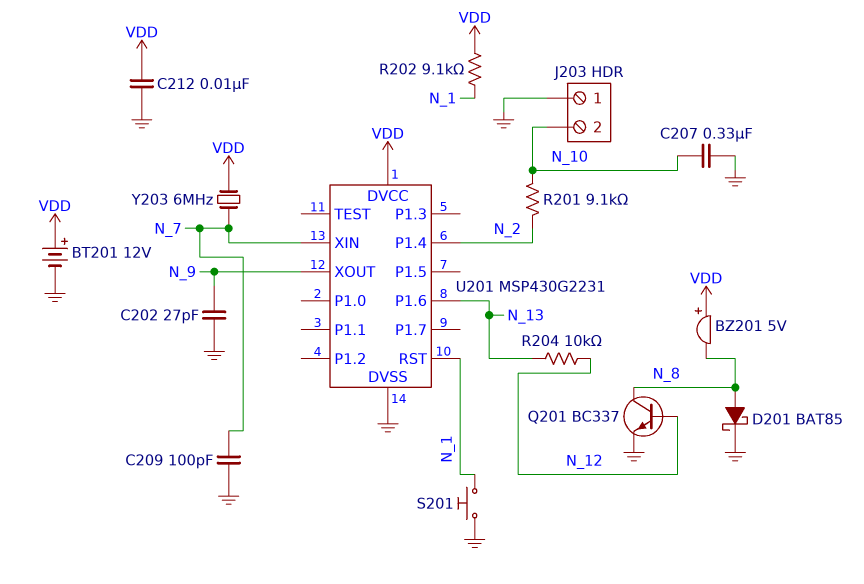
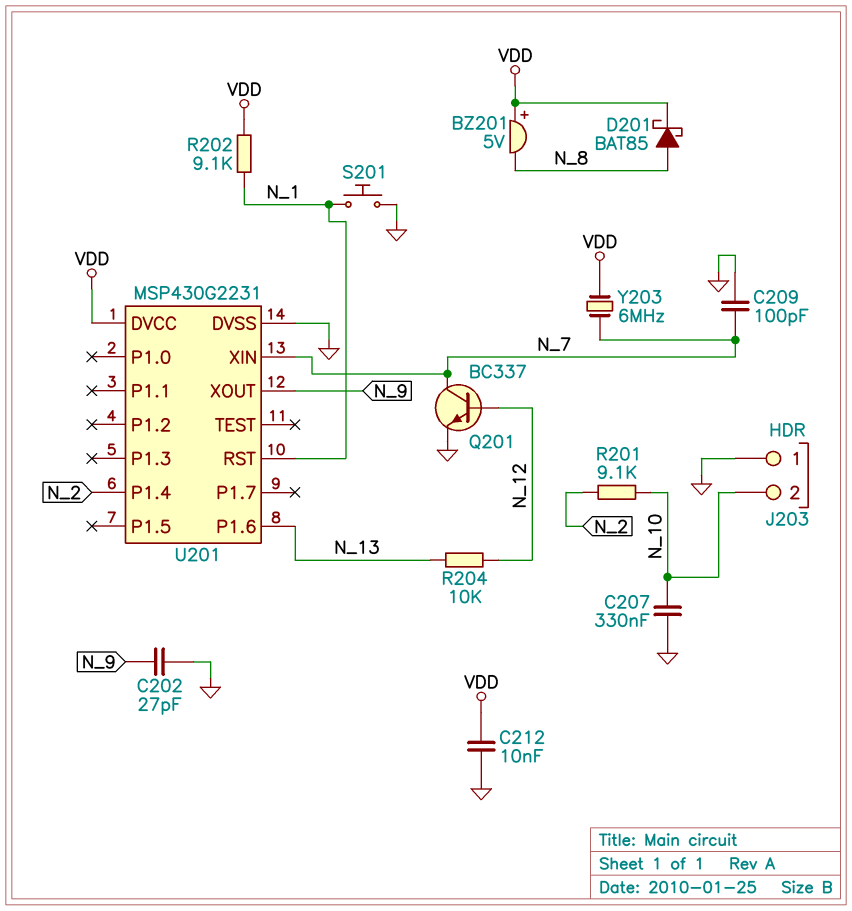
BT201: 12V (plus VDD, minus GND) -> none
D201: schottky BAT85 (A N_8, K GND) -> schottky BAT85 (A N_8, K VDD)
Q201: NPN BC337 (B N_12, C N_8, E GND) -> NPN BC337 (B N_12, C N_7, E GND)

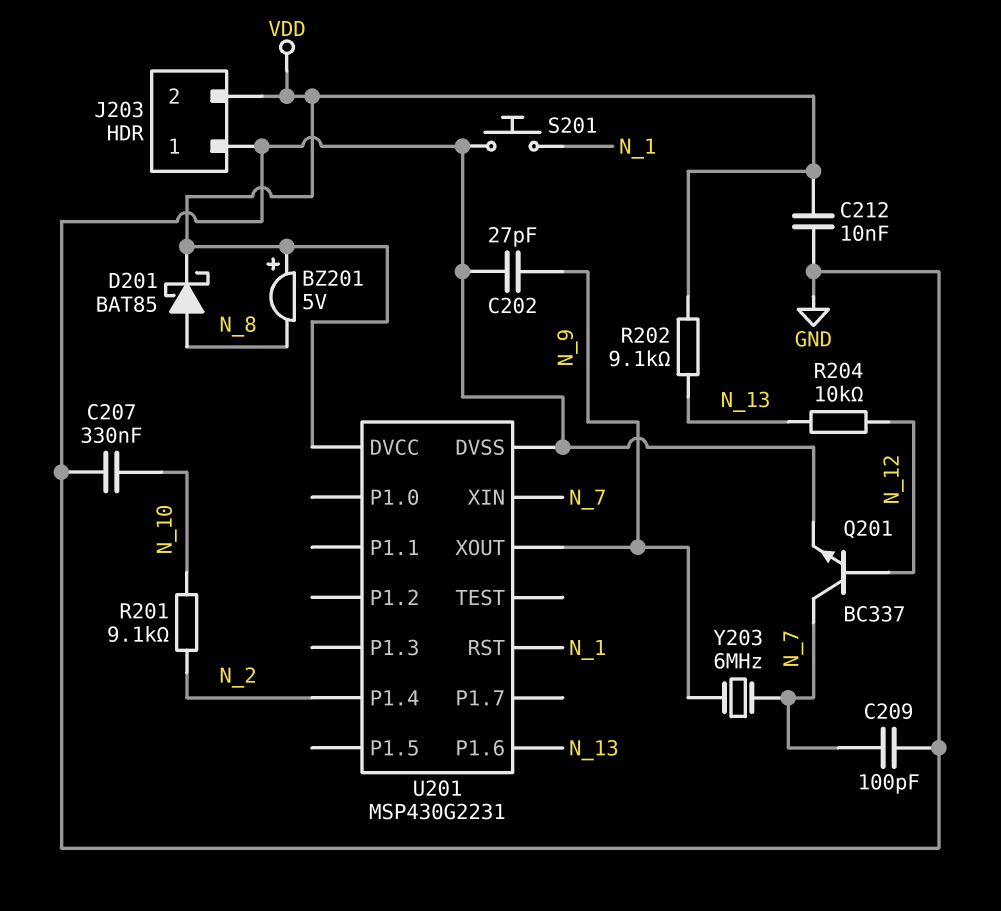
J203 pin 2: N_10 -> VDD
R202: 9.1k (N_1, VDD) -> 9.1k (N_13, VDD)
Y203: 6MHz (N_7, VDD) -> 6MHz (N_7, N_9)

